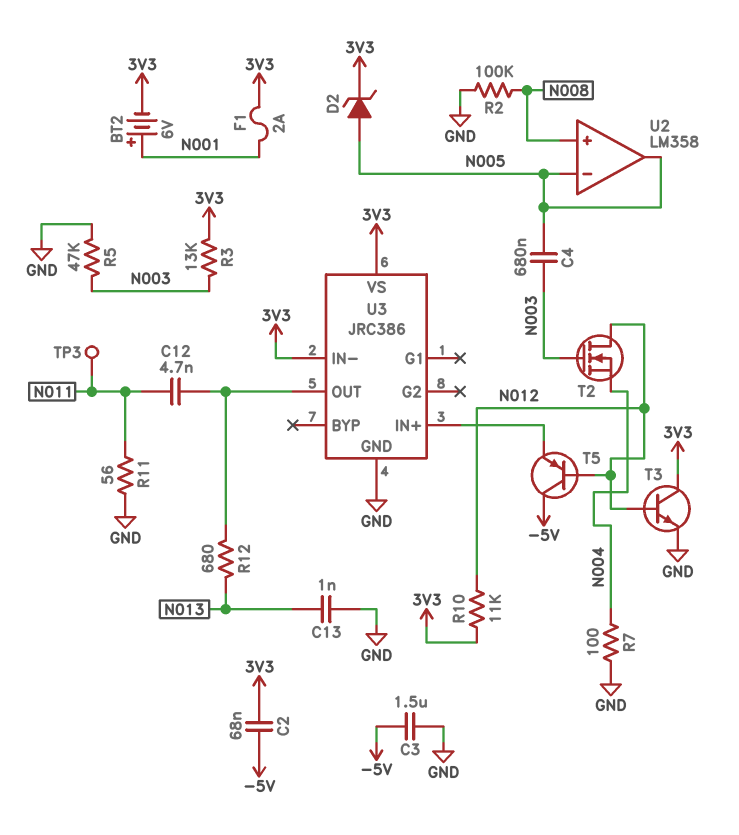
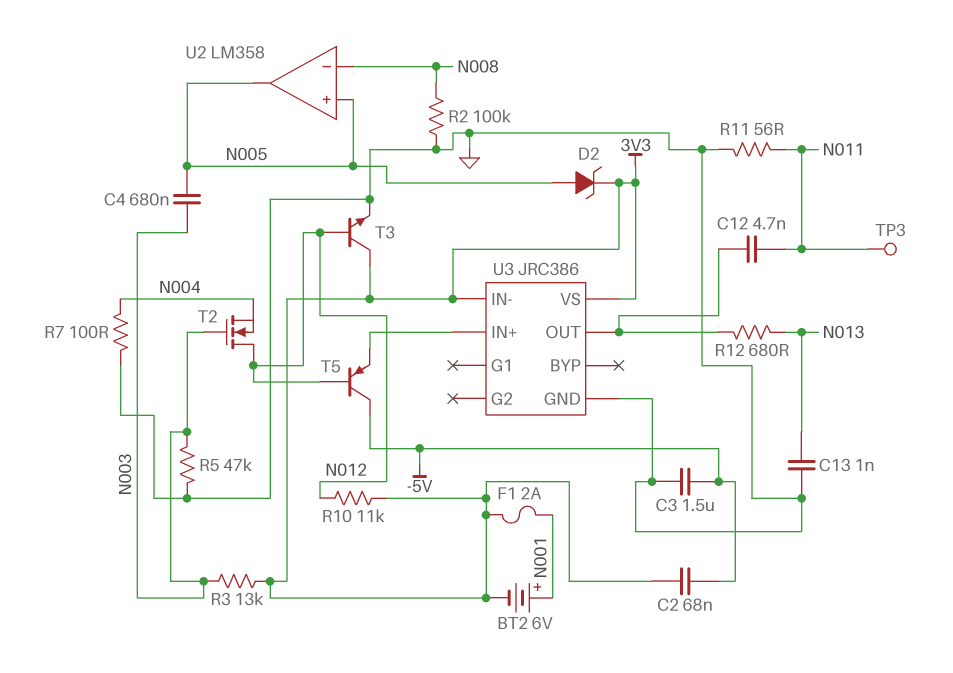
U2 pin in+: N008 -> N005
U2 pin in-: N005 -> N008

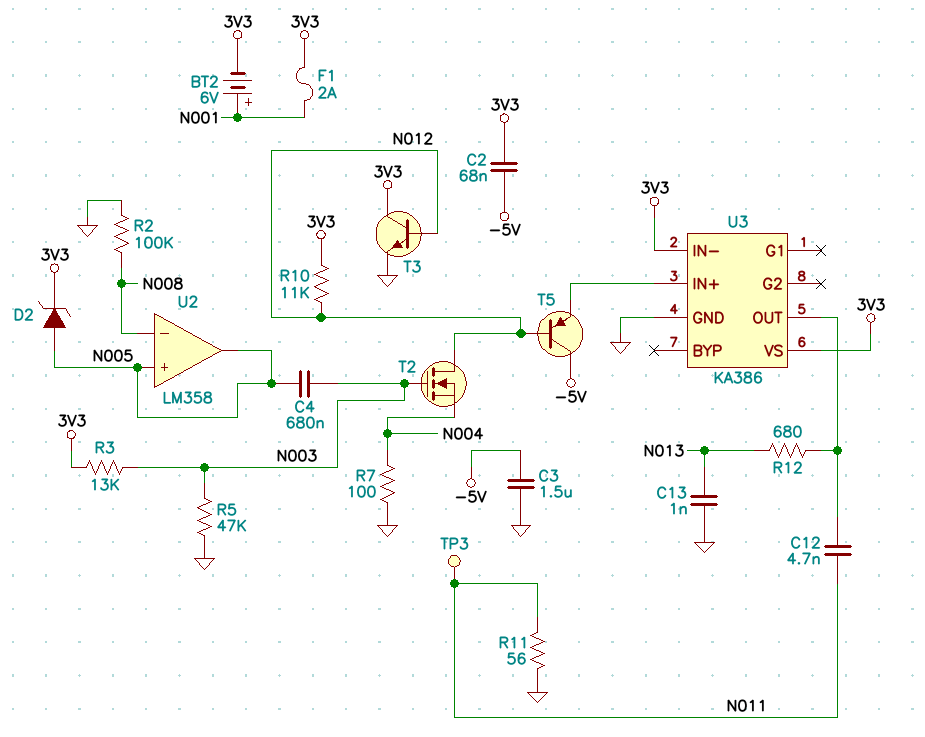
U3: JRC386 -> KA386

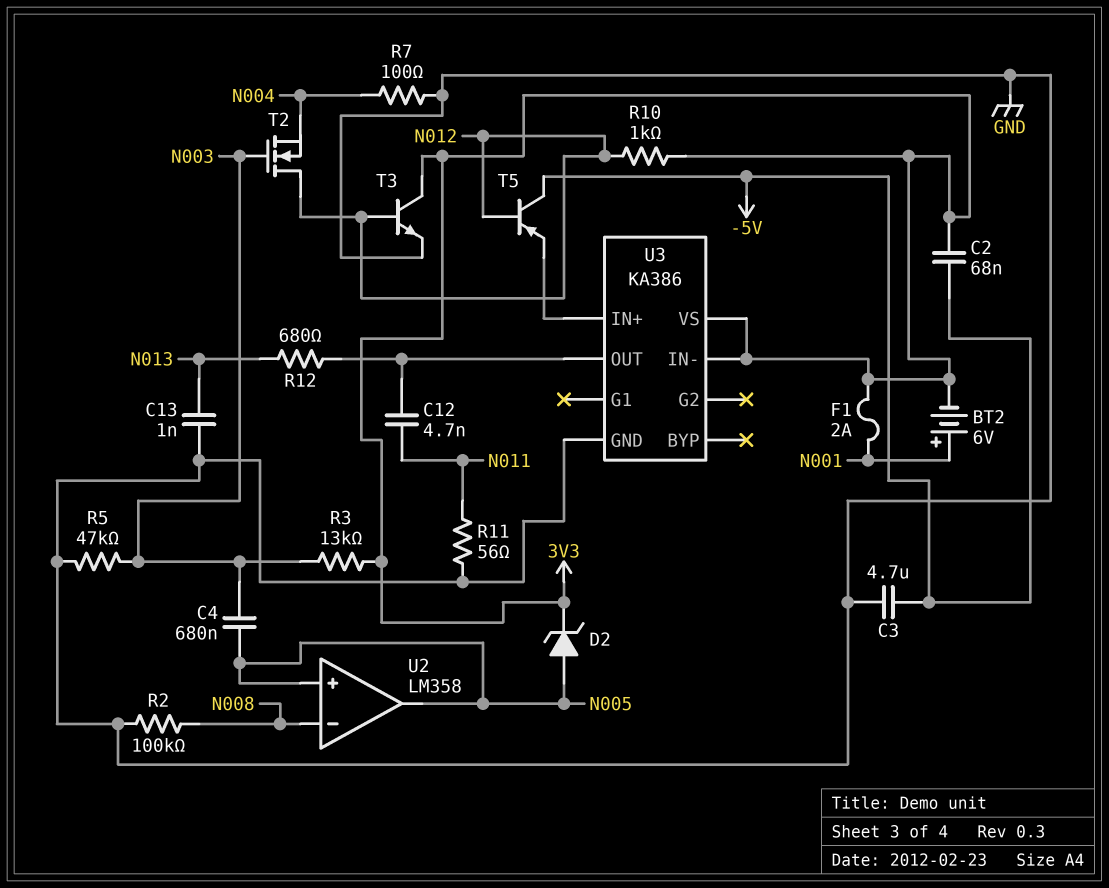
C3: 1.5uF (-5V, GND) -> 4.7uF (-5V, GND)
R10: 11k (3V3, N012) -> 1k (3V3, N012)
TP3: test point (N011) -> none

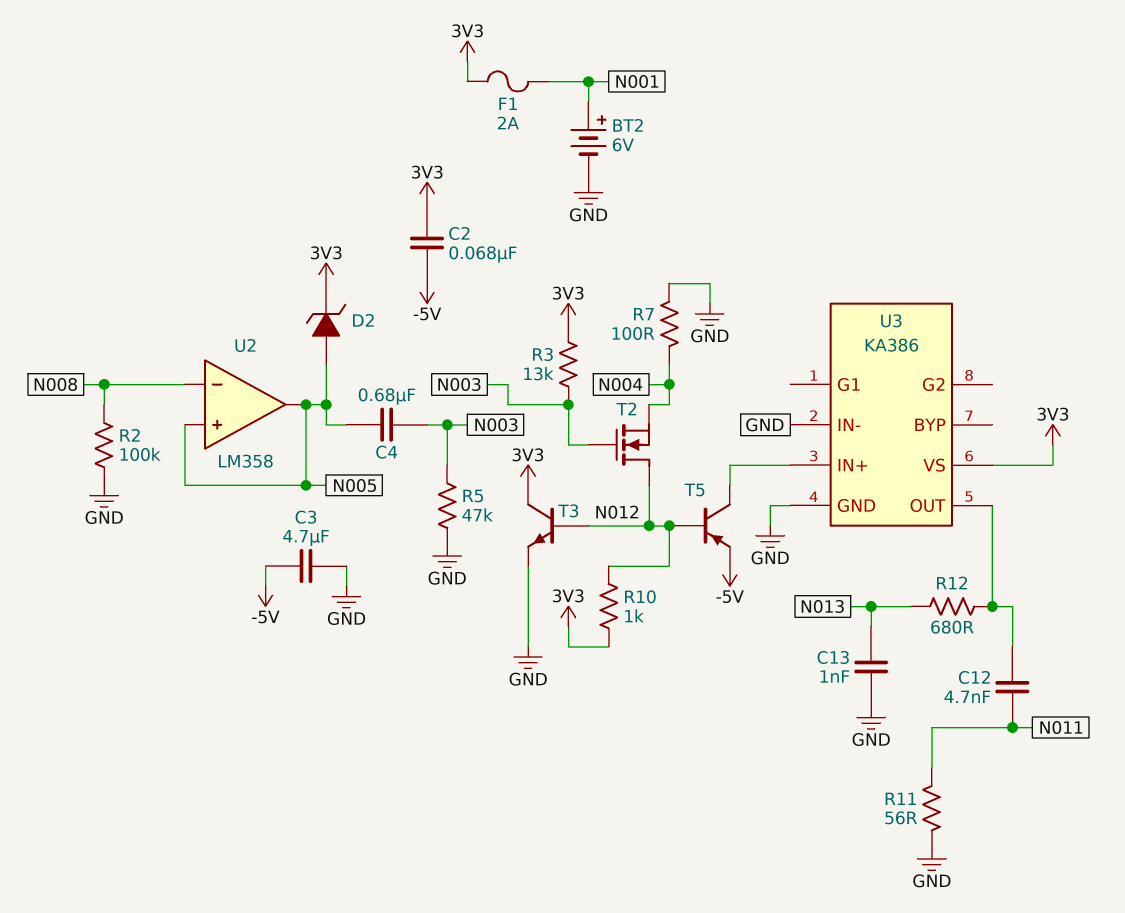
BT2: 6V (plus N001, minus 3V3) -> 6V (plus N001, minus GND)
T5: PNP (B N012, C -5V, E U3/IN+) -> PNP (B N012, C U3/IN+, E -5V)
U3 pin IN-: 3V3 -> GND

